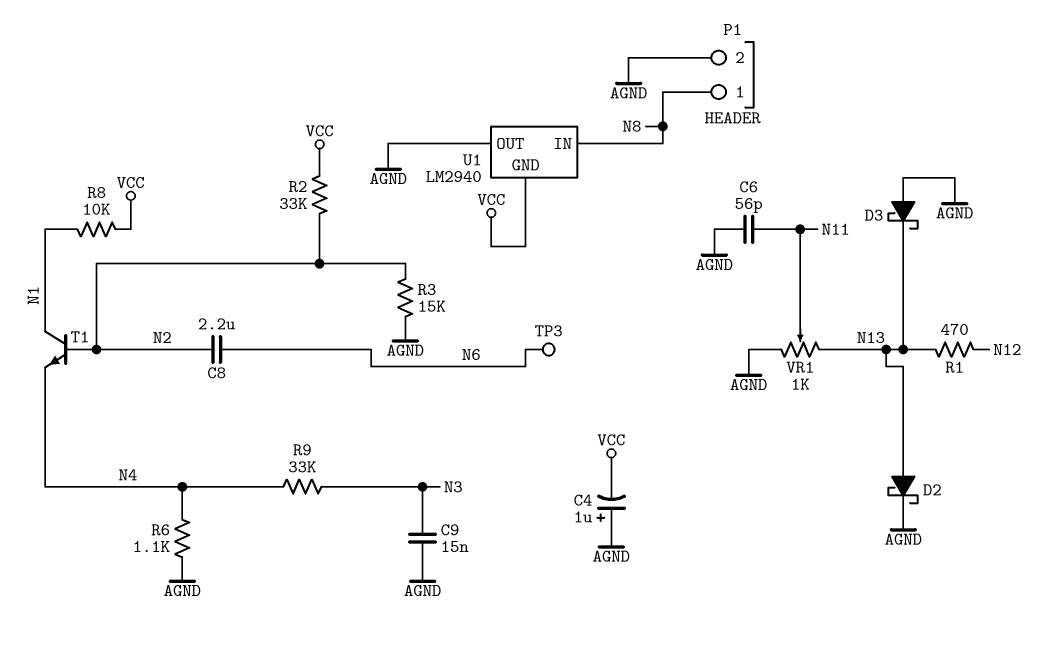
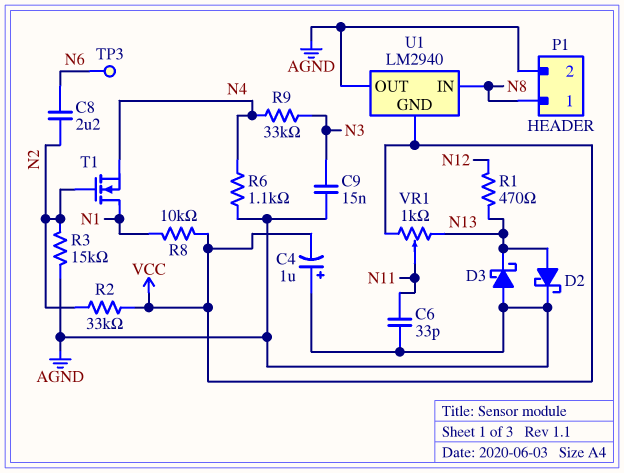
C6: 56pF (AGND, N11) -> 33pF (AGND, N11)
T1: NPN (B N2, C N1, E N4) -> NMOS (G N2, D N1, S N4)
VR1: 1k (AGND, N13, wiper N11) -> 1k (N13, VCC, wiper N11)

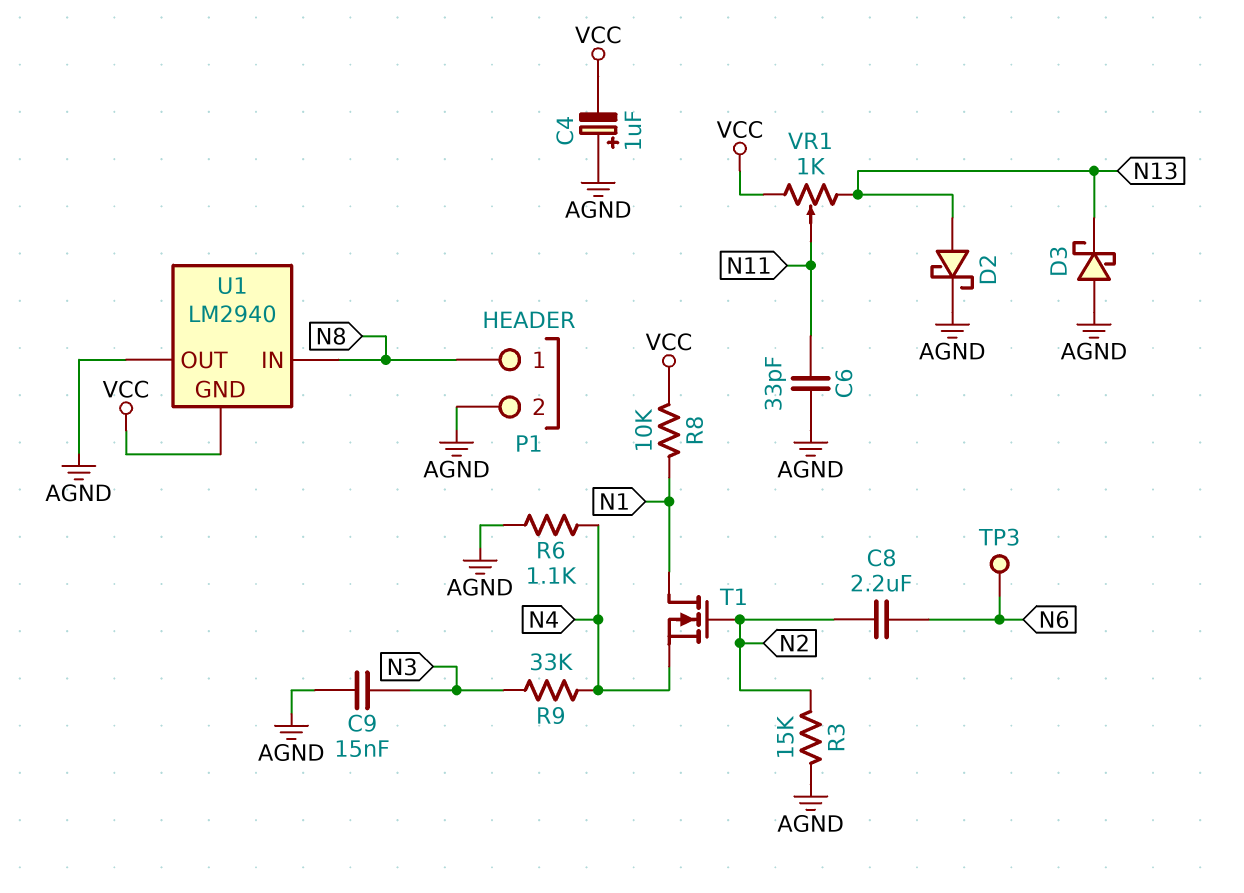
R1: 470 (N12, N13) -> none
R2: 33k (N2, VCC) -> none

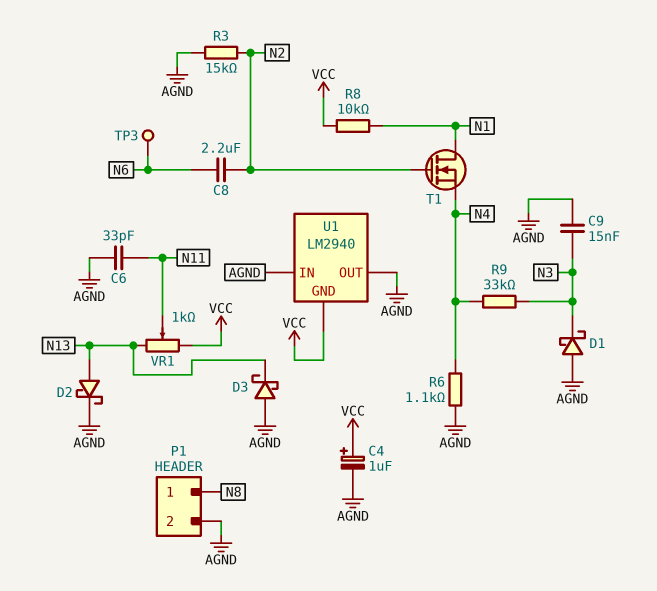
C4: 1uF (plus AGND, minus VCC) -> 1uF (plus VCC, minus AGND)
D1: none -> schottky (A AGND, K N3)
U1 pin IN: N8 -> AGND

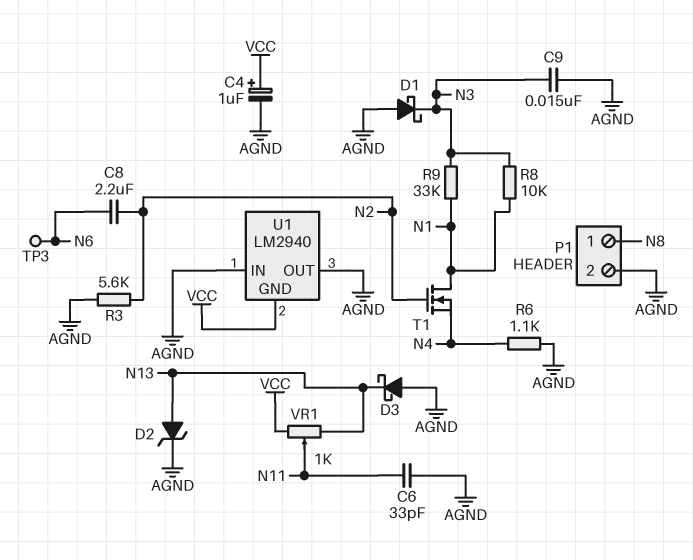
D2: schottky (A N13, K AGND) -> zener (A N13, K AGND)
R3: 15k (AGND, N2) -> 5.6k (AGND, N2)
R8: 10k (N1, VCC) -> 10k (N1, N3)
R9: 33k (N3, N4) -> 33k (N1, N3)

